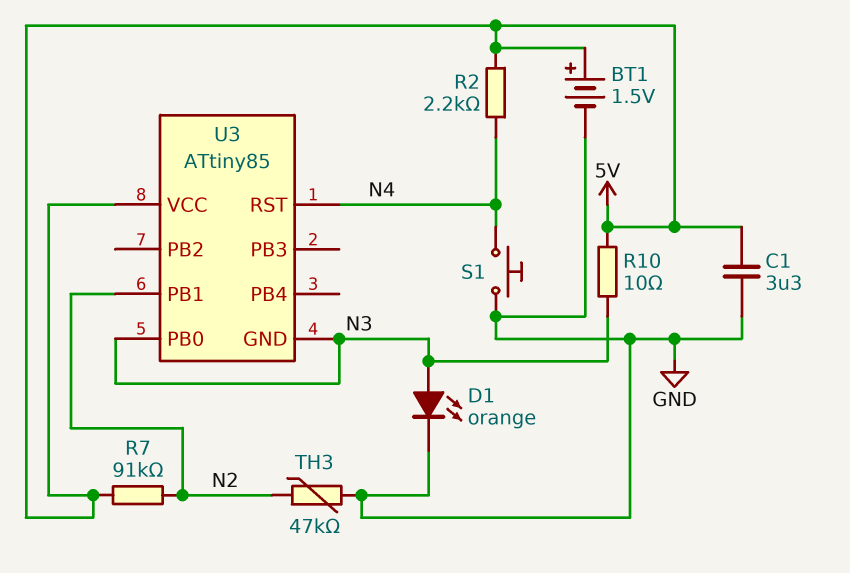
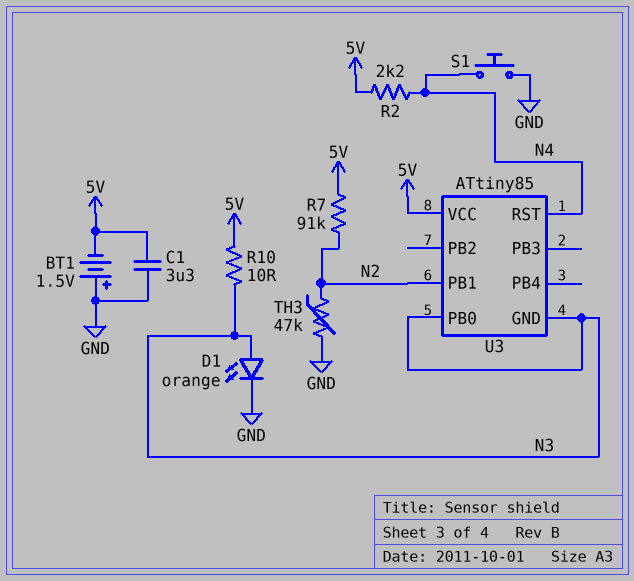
BT1: 1.5V (plus 5V, minus GND) -> 1.5V (plus GND, minus 5V)

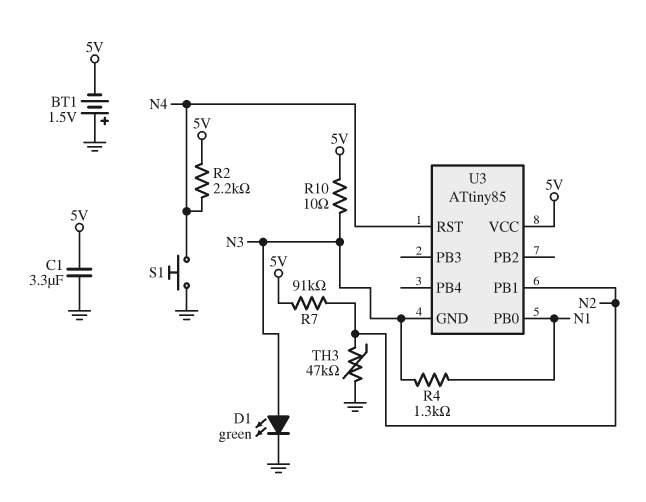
D1: LED orange (A N3, K GND) -> LED green (A N3, K GND)
R4: none -> 1.3k (N1, N3)
U3 pin PB0: N3 -> N1

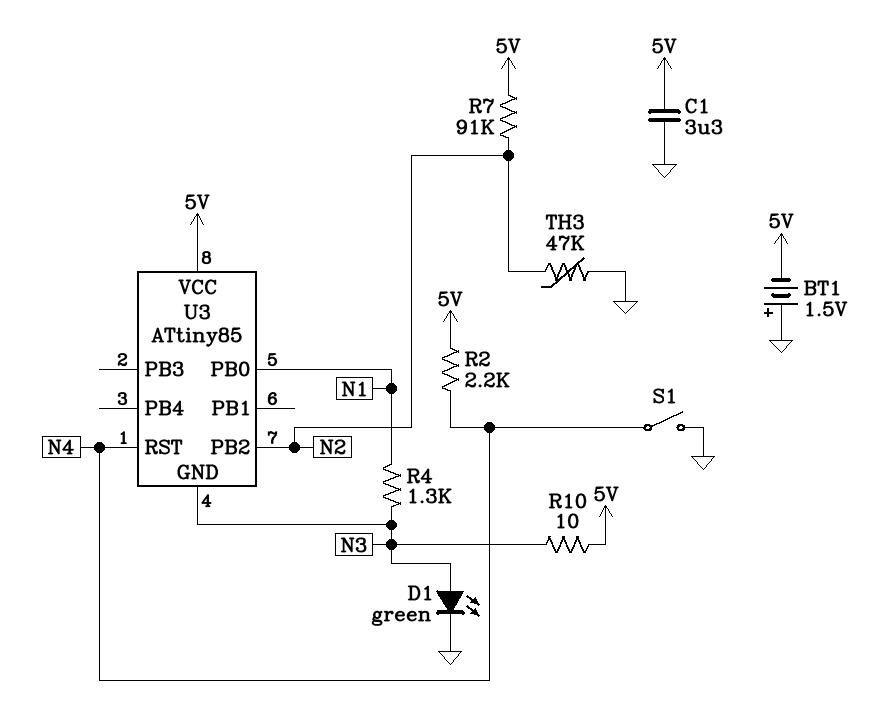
S1: button (GND, N4) -> switch (GND, N4)
U3 pin PB1: N2 -> none
U3 pin PB2: none -> N2

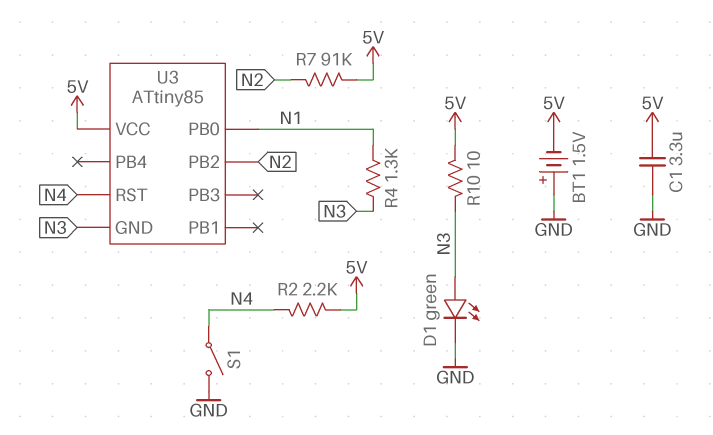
TH3: 47k (GND, N2) -> none

